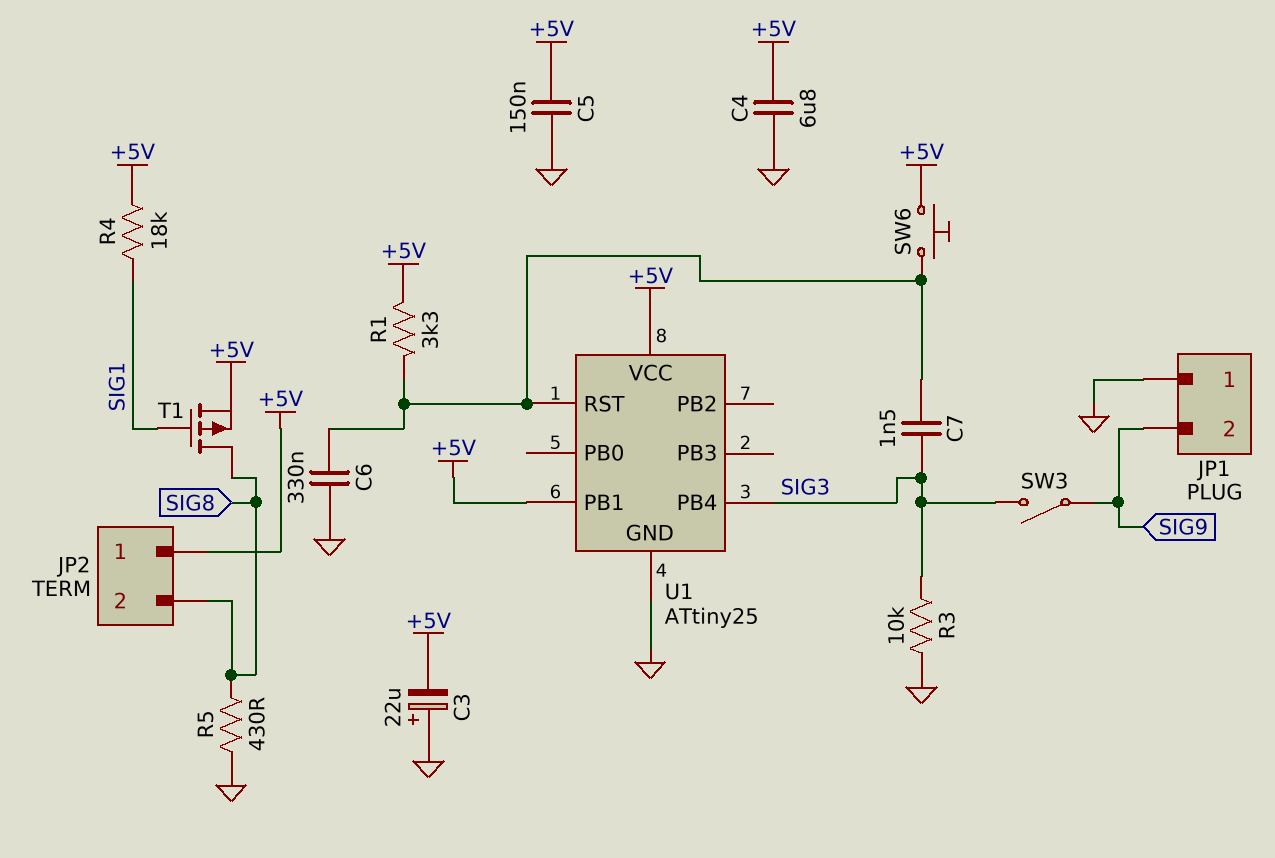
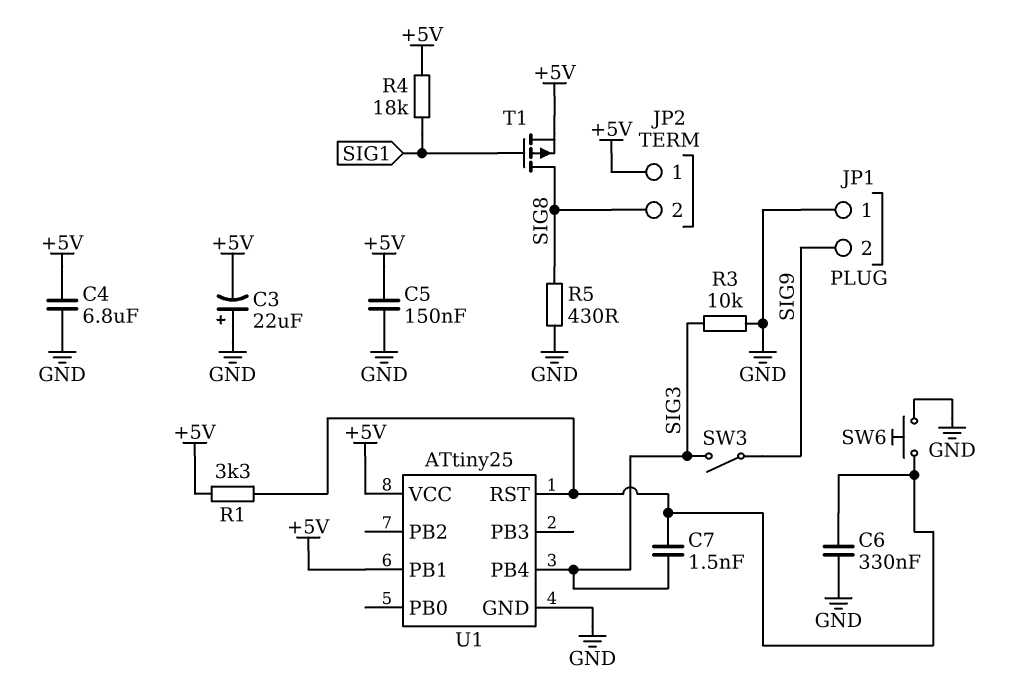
SW6: button (+5V, U1/RST) -> button (GND, U1/RST)

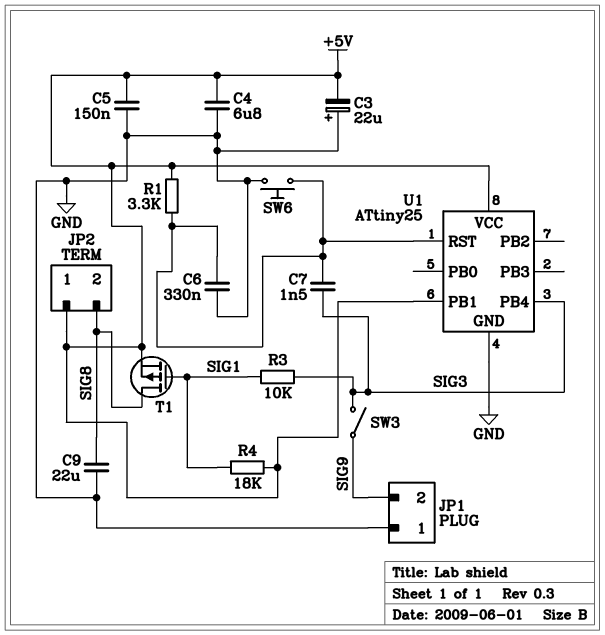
C9: none -> 22uF (GND, SIG8)
R3: 10k (GND, SIG3) -> 10k (SIG1, SIG3)
R5: 430 (GND, SIG8) -> none

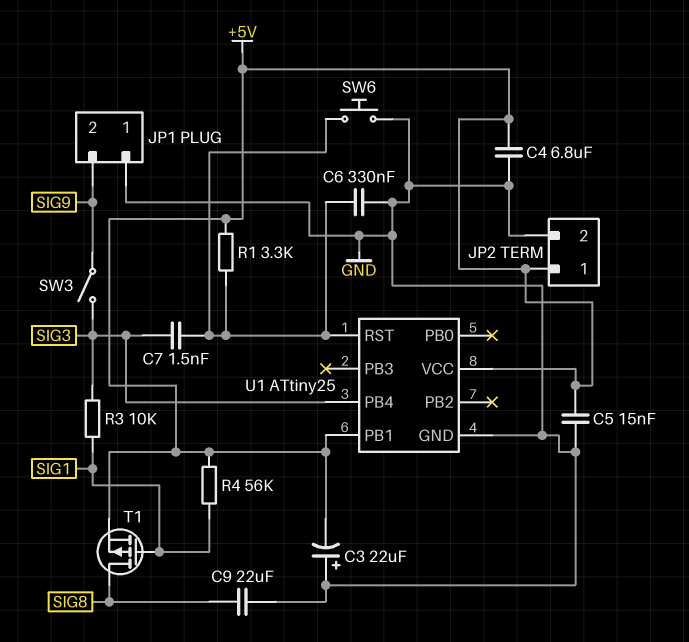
C5: 150nF (+5V, GND) -> 15nF (+5V, GND)
JP2 pin 2: SIG8 -> GND
R4: 18k (+5V, SIG1) -> 56k (+5V, SIG1)

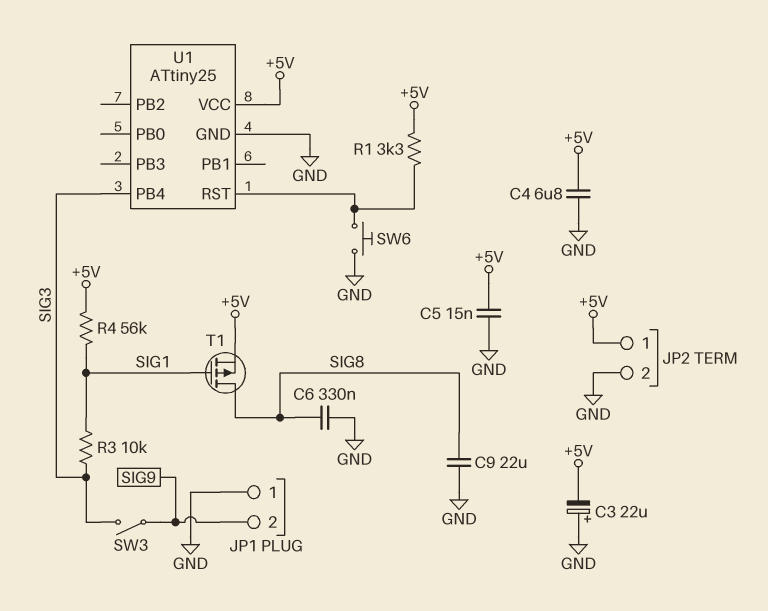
C6: 330nF (GND, U1/RST) -> 330nF (GND, SIG8)
C7: 1.5nF (SIG3, U1/RST) -> none
U1 pin PB1: +5V -> none

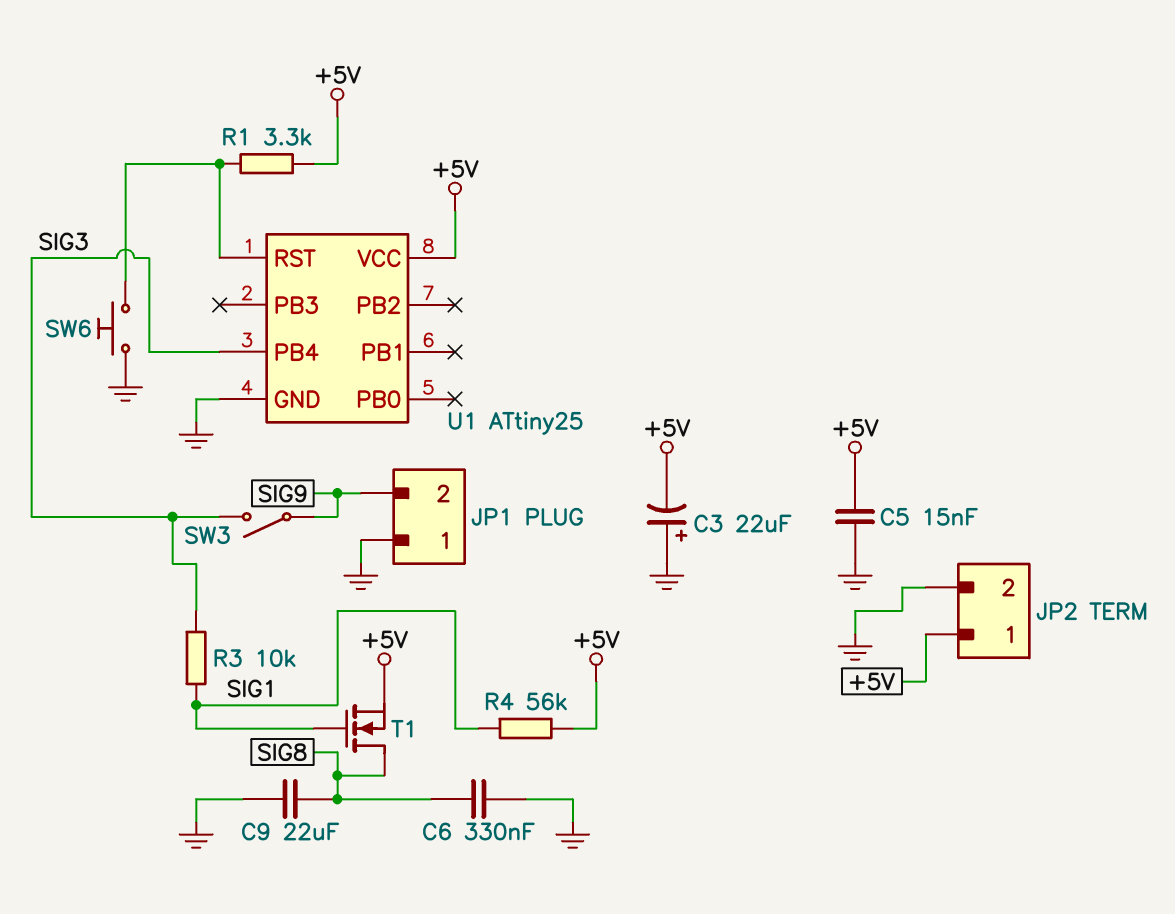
C4: 6.8uF (+5V, GND) -> none
T1: PMOS (G SIG1, D SIG8, S +5V) -> NMOS (G SIG1, D SIG8, S +5V)

